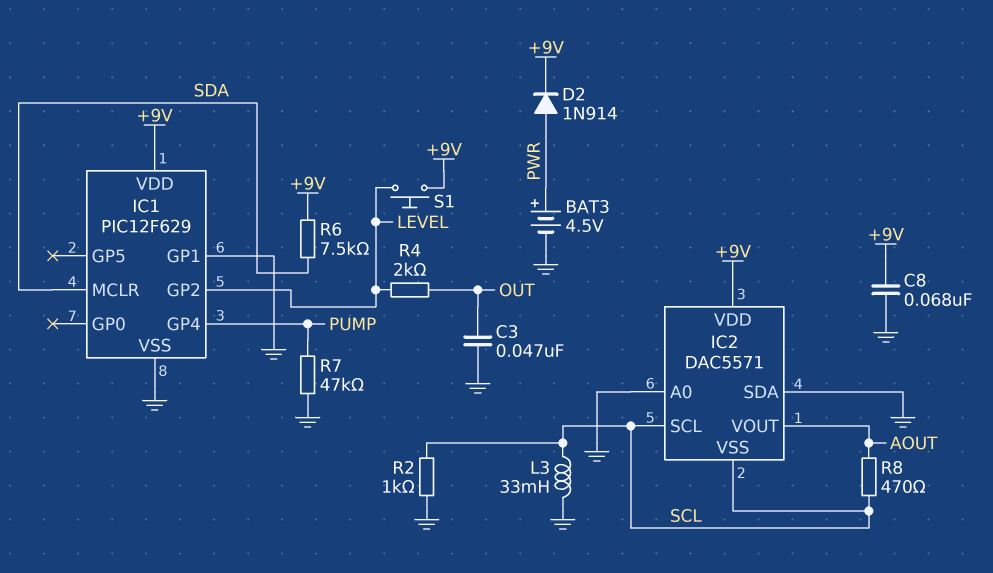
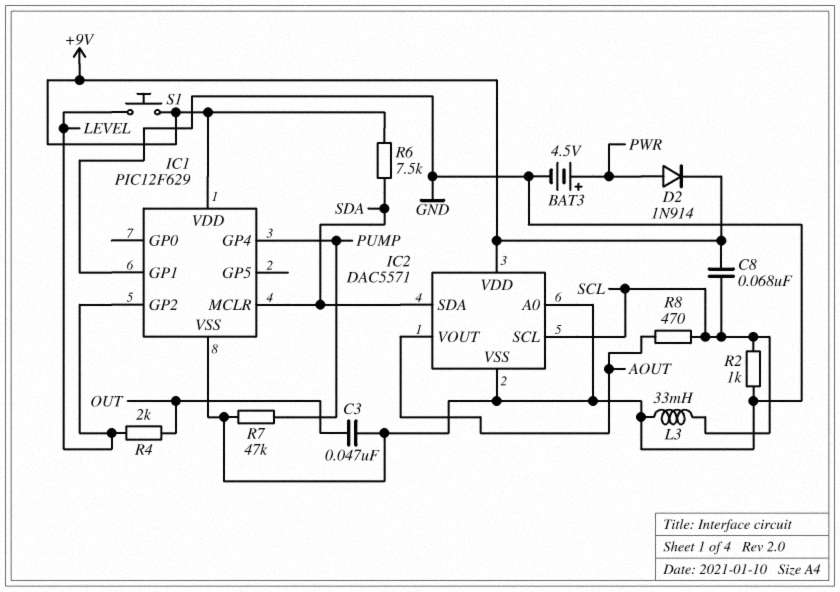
C8: 68nF (+9V, GND) -> 68nF (+9V, SCL)
IC2 pin SDA: GND -> SDA
IC2 pin VSS: SCL -> GND

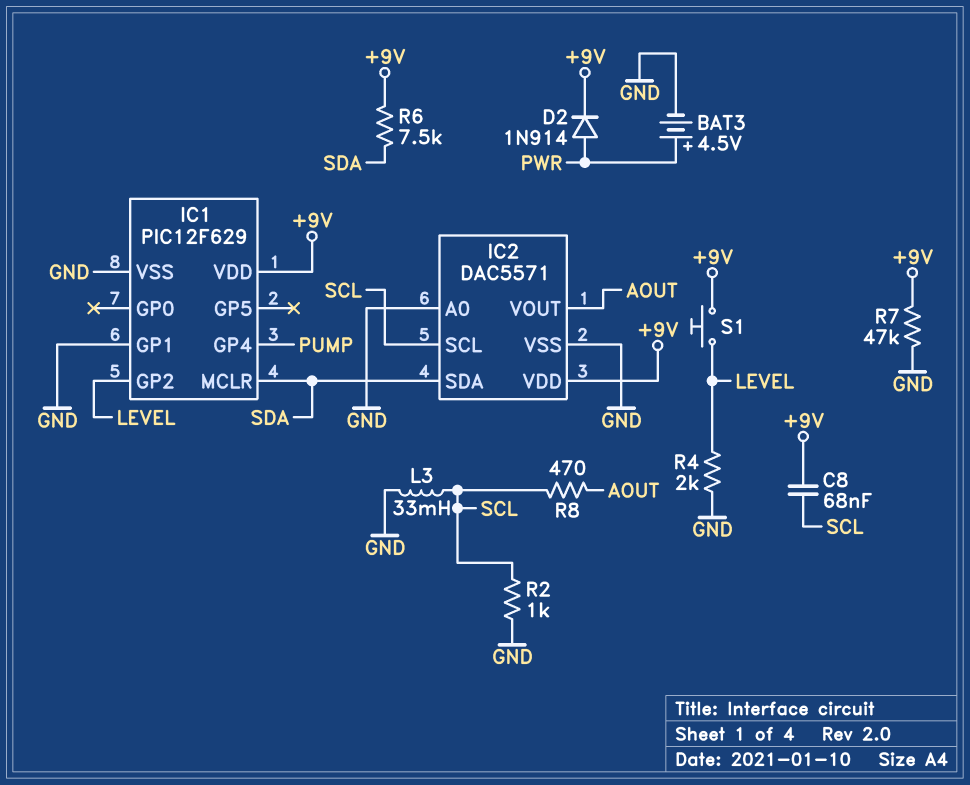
C3: 47nF (GND, OUT) -> none
R4: 2k (LEVEL, OUT) -> 2k (GND, LEVEL)
R7: 47k (GND, PUMP) -> 47k (+9V, GND)

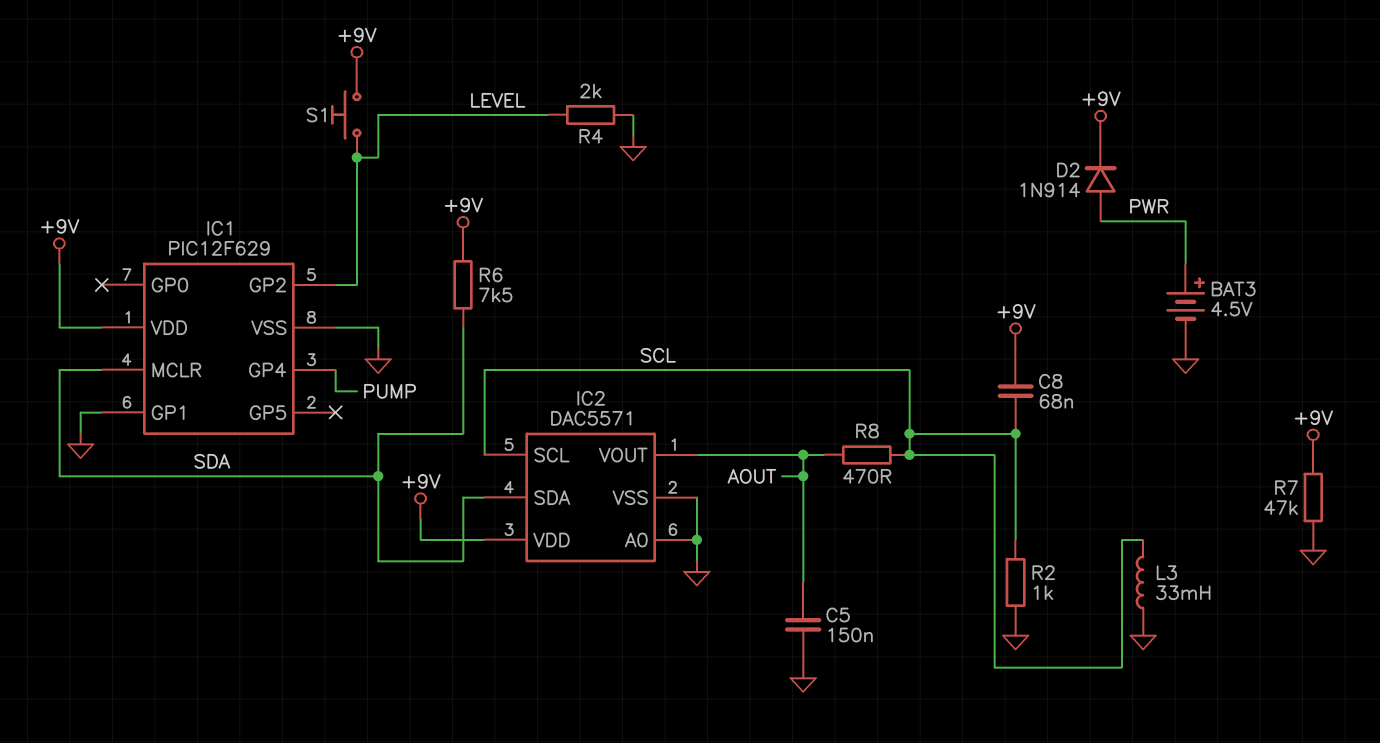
C5: none -> 150nF (AOUT, GND)

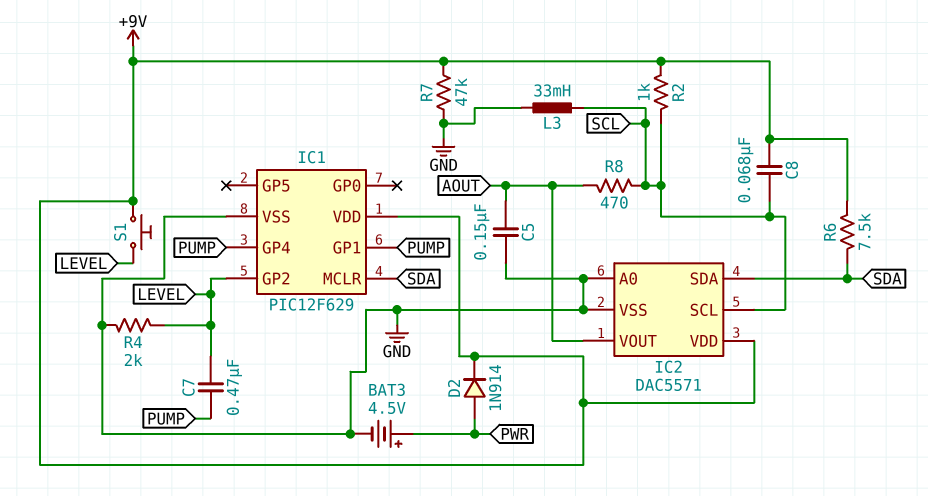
C7: none -> 470nF (LEVEL, PUMP)
IC1 pin GP1: GND -> PUMP
R2: 1k (GND, SCL) -> 1k (+9V, SCL)

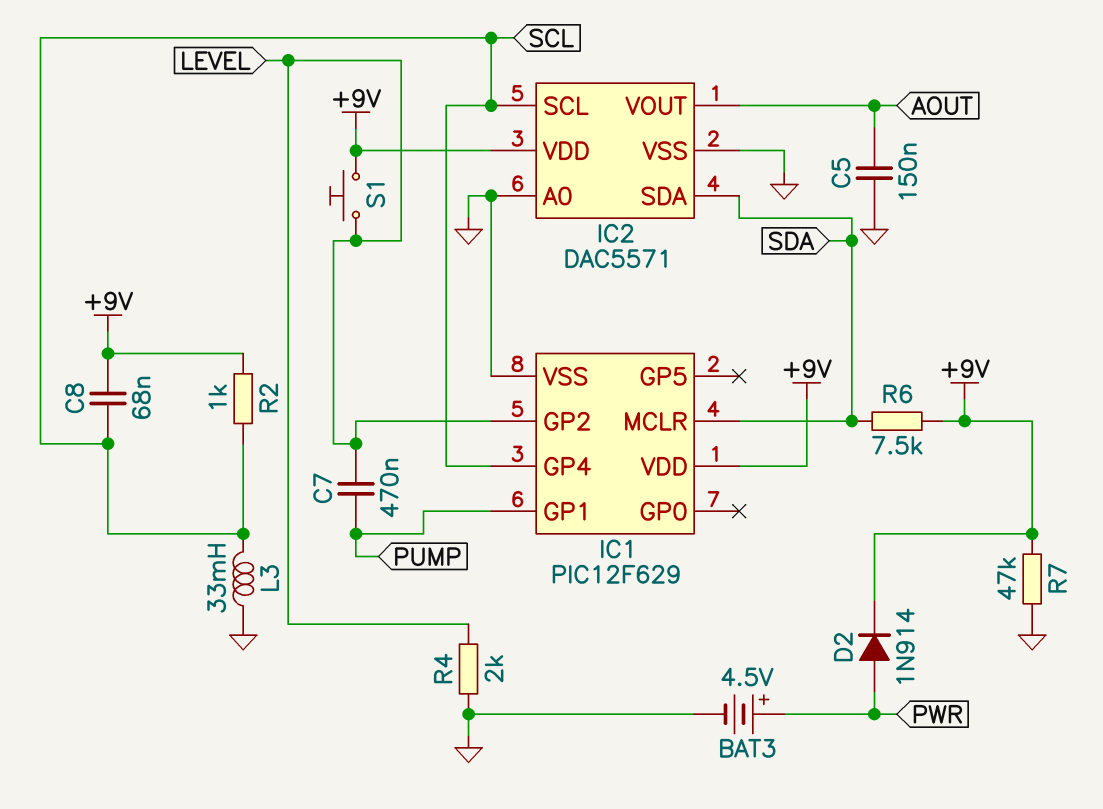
IC1 pin GP4: PUMP -> SCL
R8: 470 (AOUT, SCL) -> none

